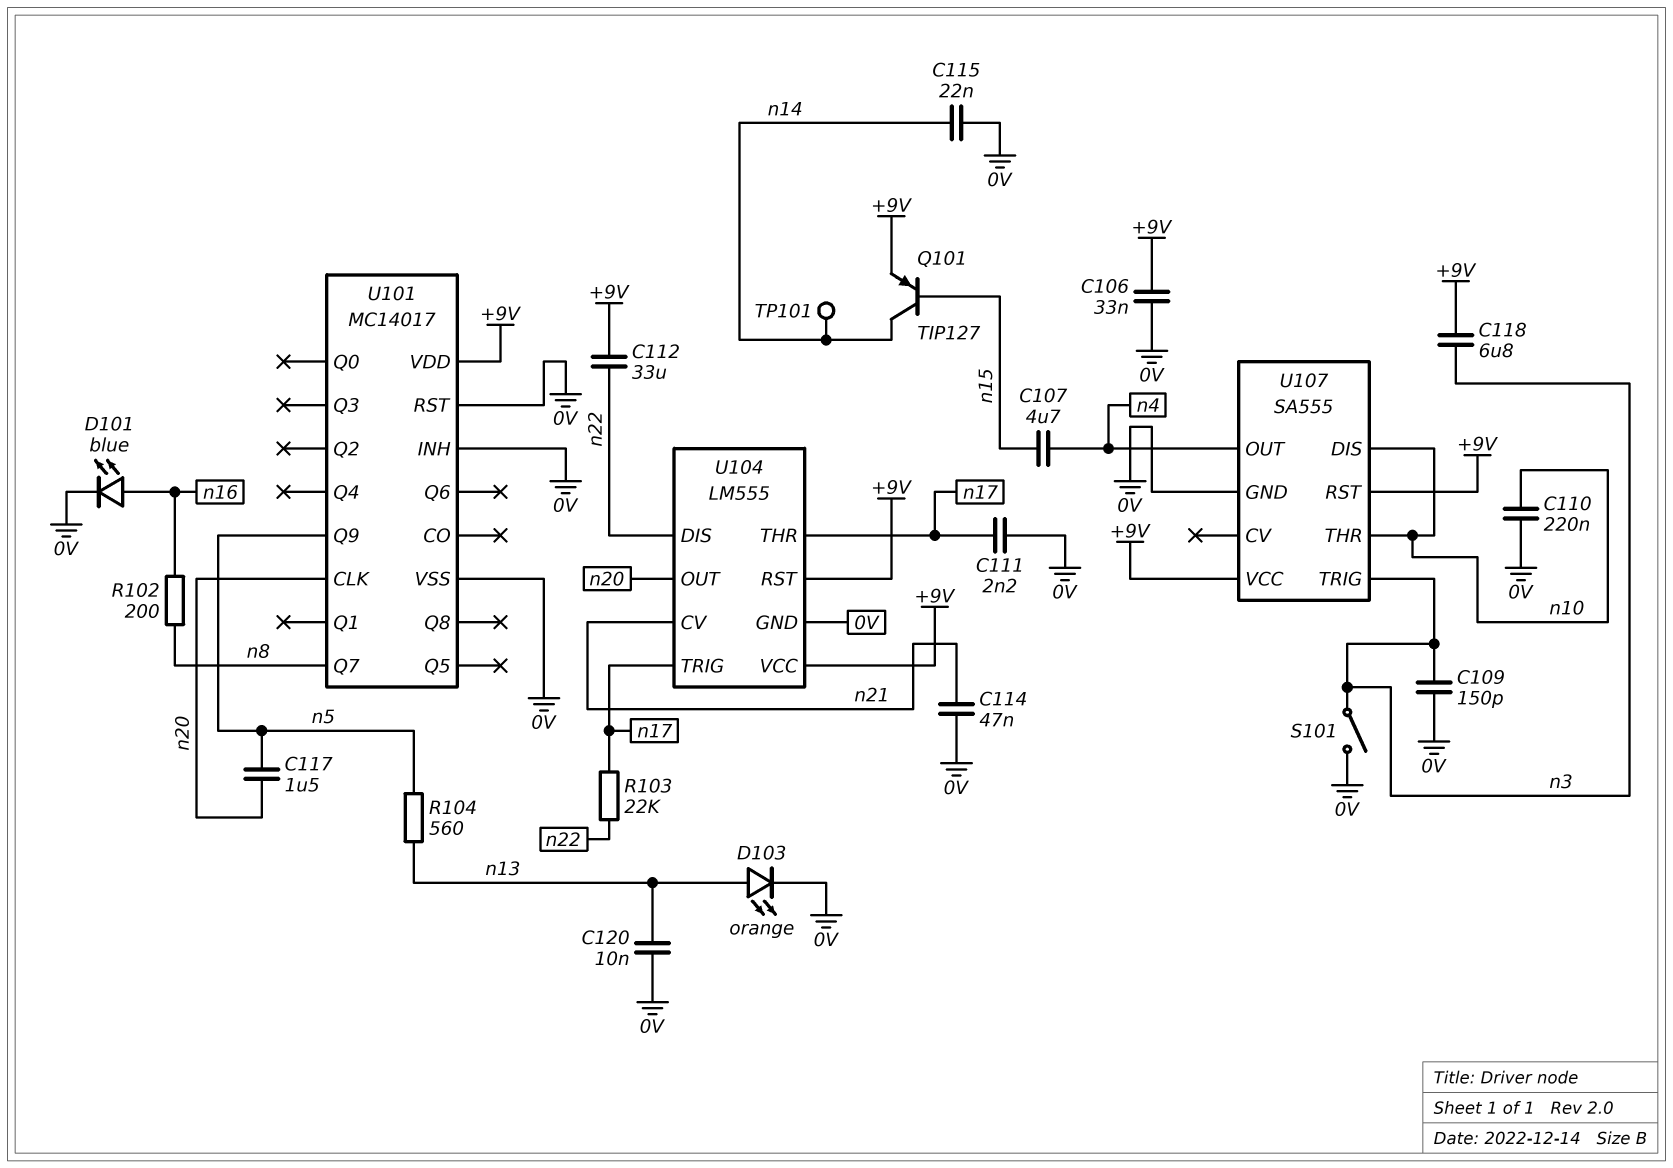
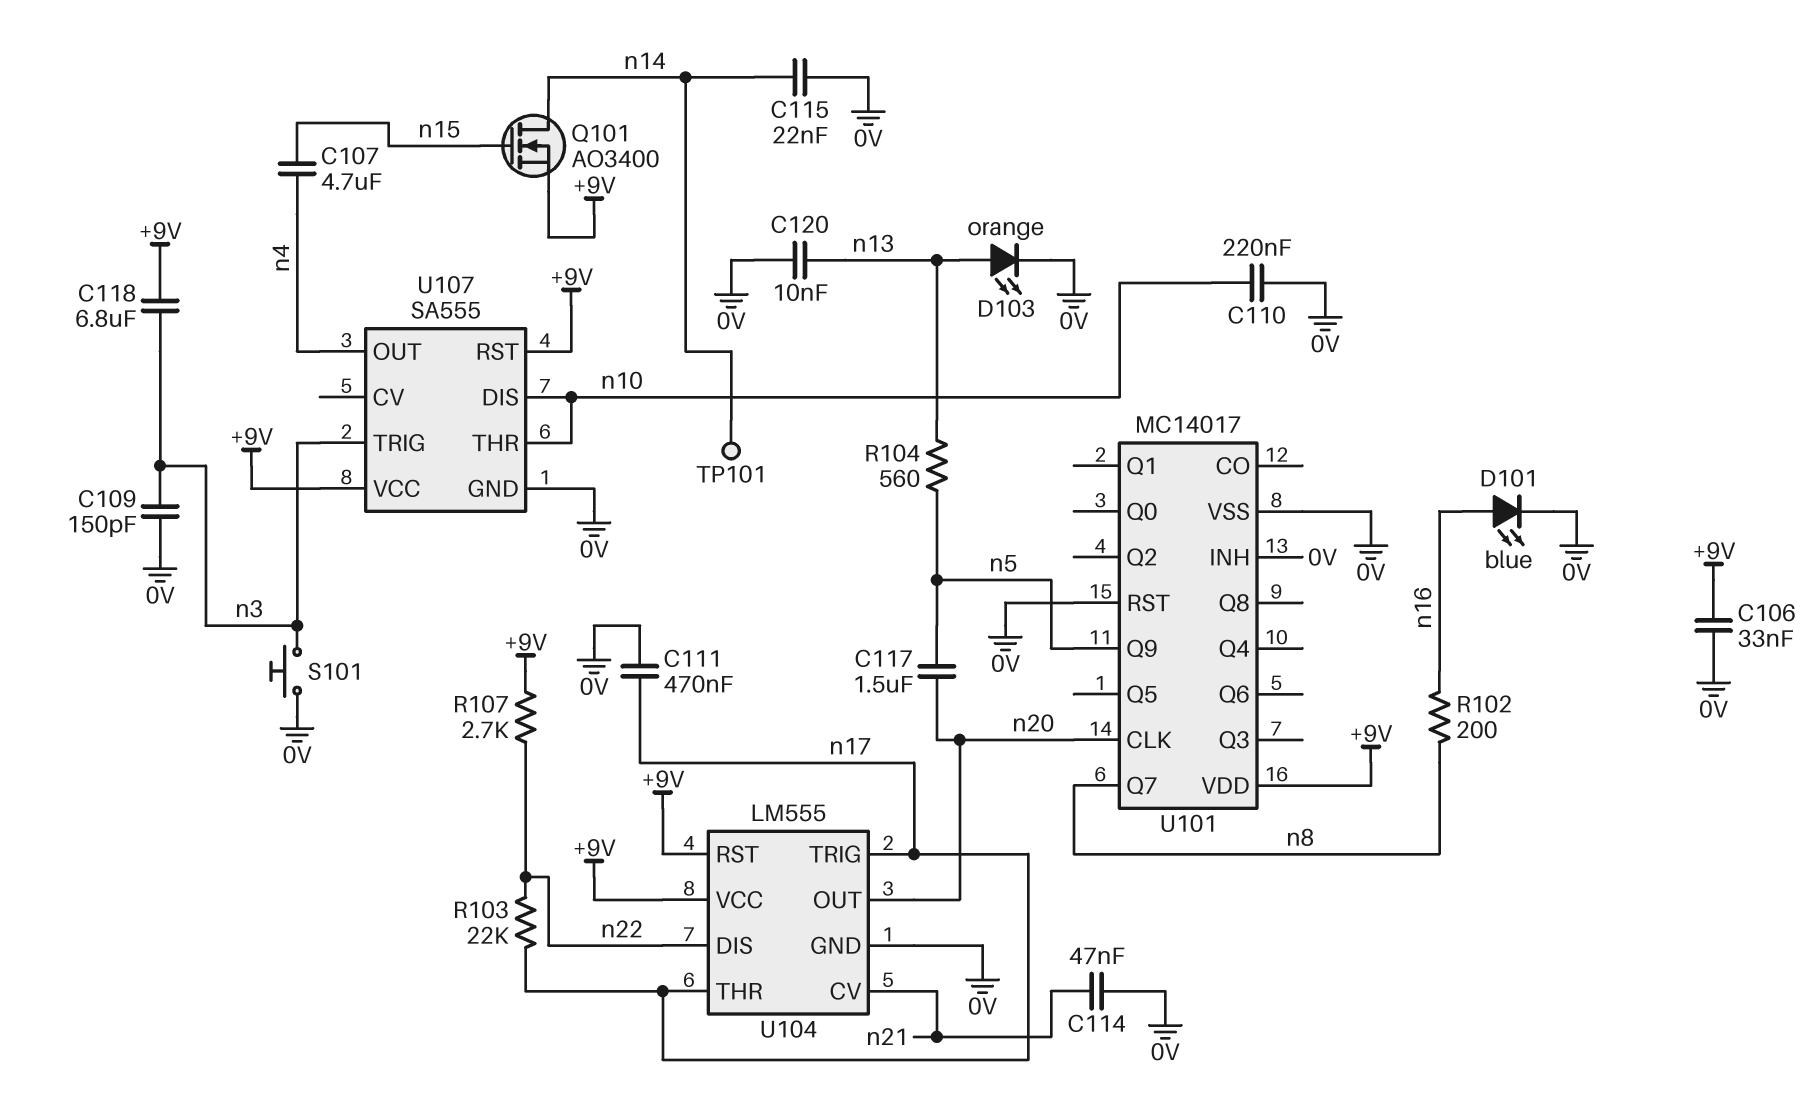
C111: 2.2nF (0V, n17) -> 470nF (0V, n17)
C112: 33uF (+9V, n22) -> none
Q101: PNP TIP127 (B n15, C n14, E +9V) -> NMOS AO3400 (G n15, D n14, S +9V)
R107: none -> 2.7k (+9V, n22)
S101: switch (0V, n3) -> button (0V, n3)

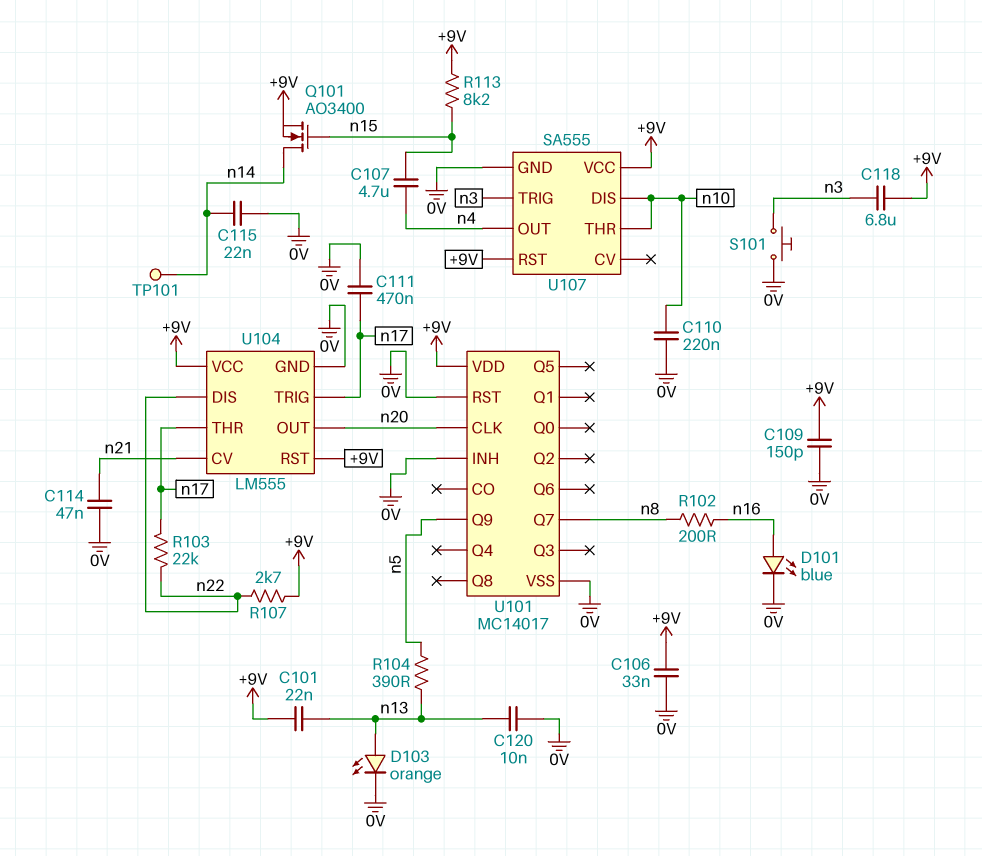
C101: none -> 22nF (+9V, n13)
C109: 150pF (0V, n3) -> 150pF (+9V, 0V)
C117: 1.5uF (n5, n20) -> none
R104: 560 (n5, n13) -> 390 (n5, n13)
R113: none -> 8.2k (+9V, n15)

